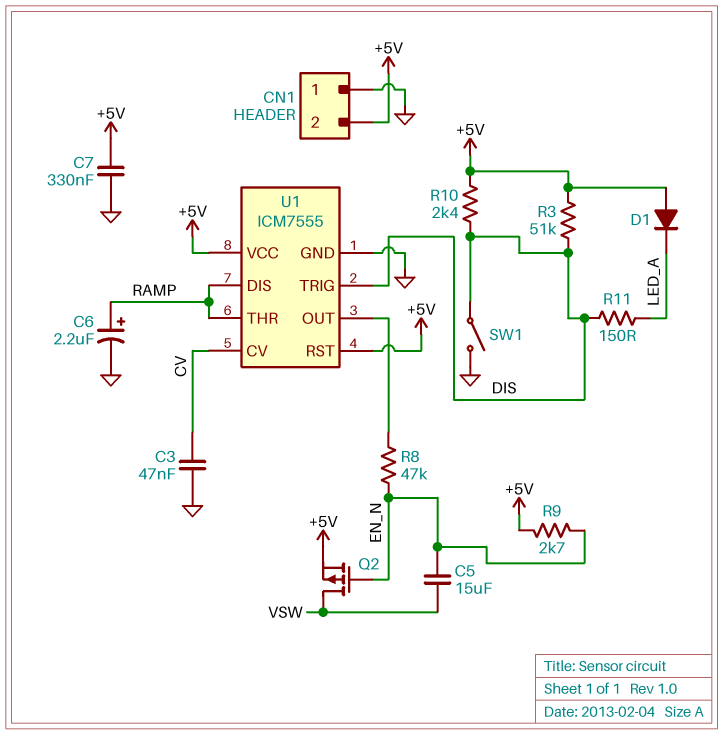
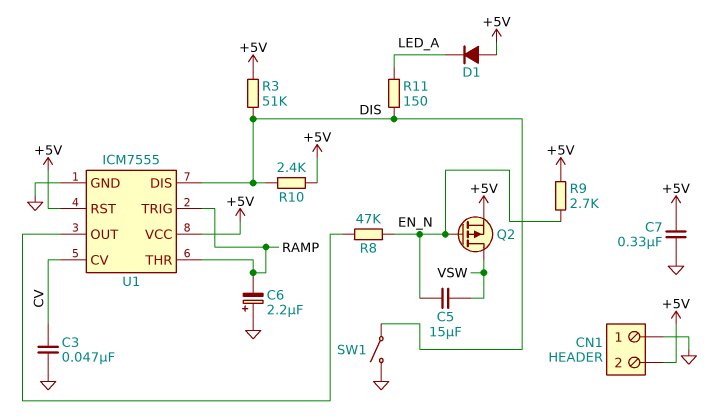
C6: 2.2uF (plus RAMP, minus GND) -> 2.2uF (plus GND, minus RAMP)
U1 pin DIS: RAMP -> DIS
U1 pin TRIG: DIS -> RAMP

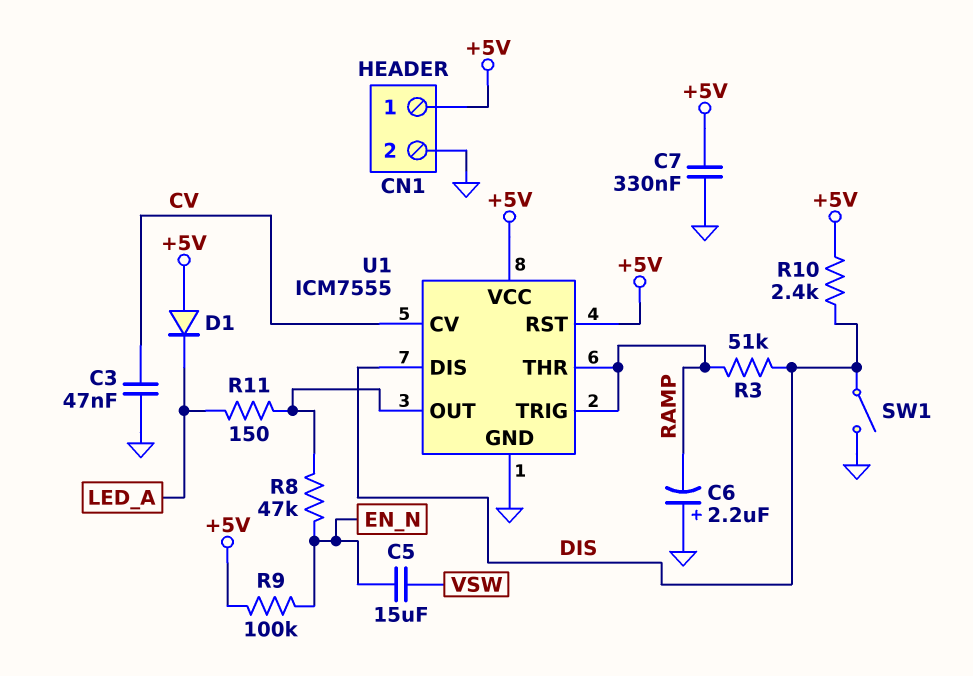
CN1 pin 1: GND -> +5V
CN1 pin 2: +5V -> GND
Q2: PMOS (G EN_N, D VSW, S +5V) -> none
R3: 51k (+5V, DIS) -> 51k (DIS, RAMP)
R9: 2.7k (+5V, EN_N) -> 100k (+5V, EN_N)
R11: 150 (DIS, LED_A) -> 150 (LED_A, U1/OUT)

